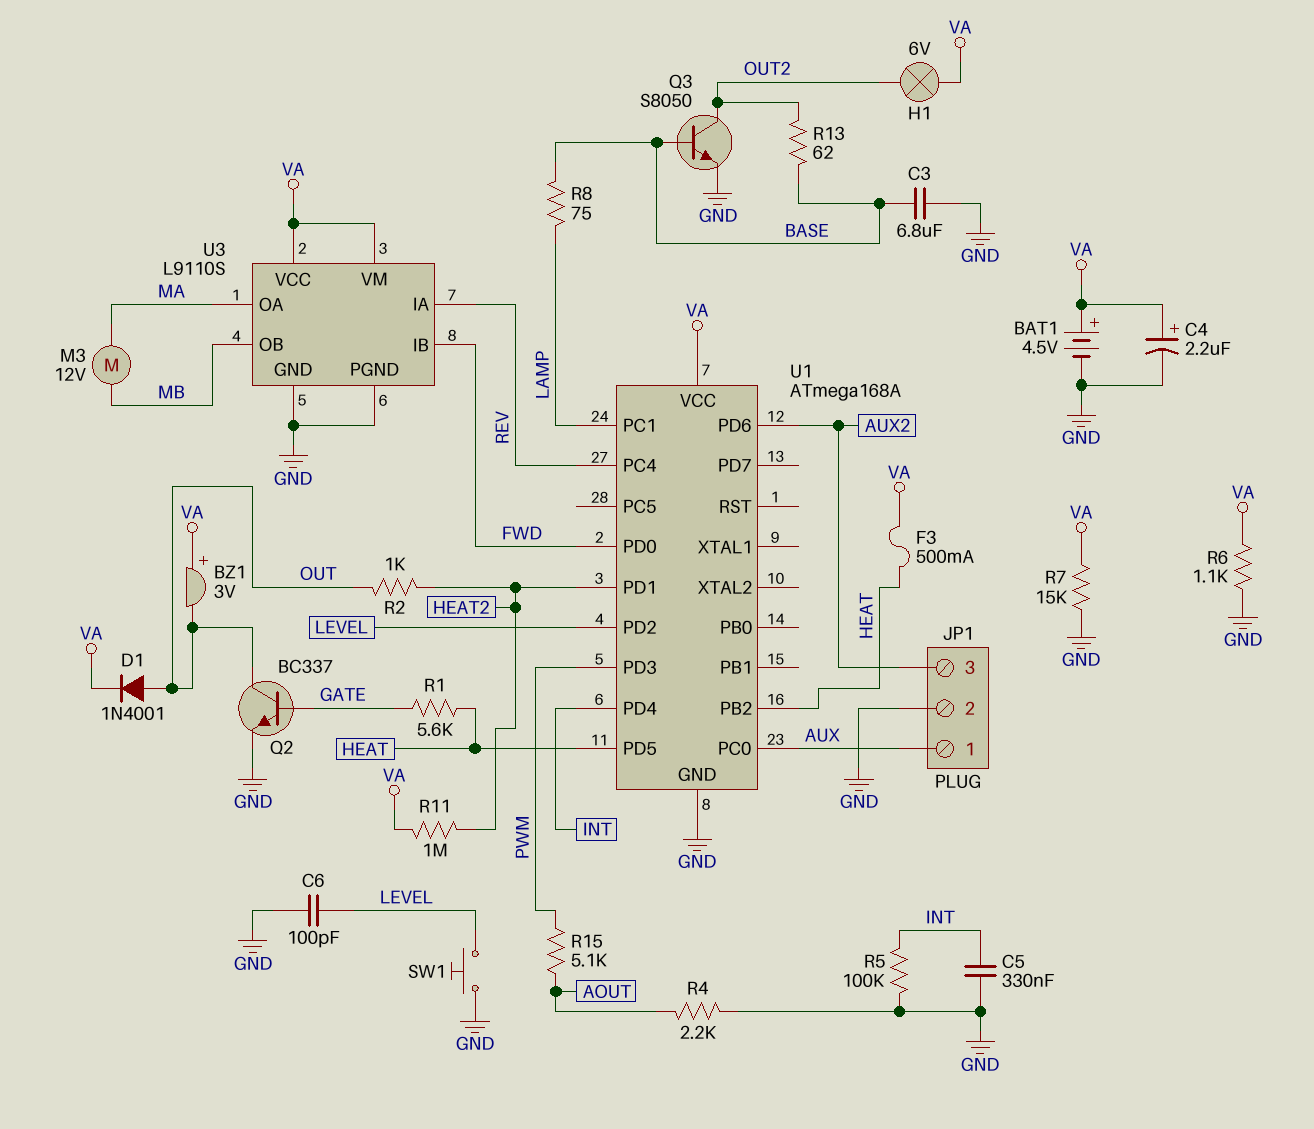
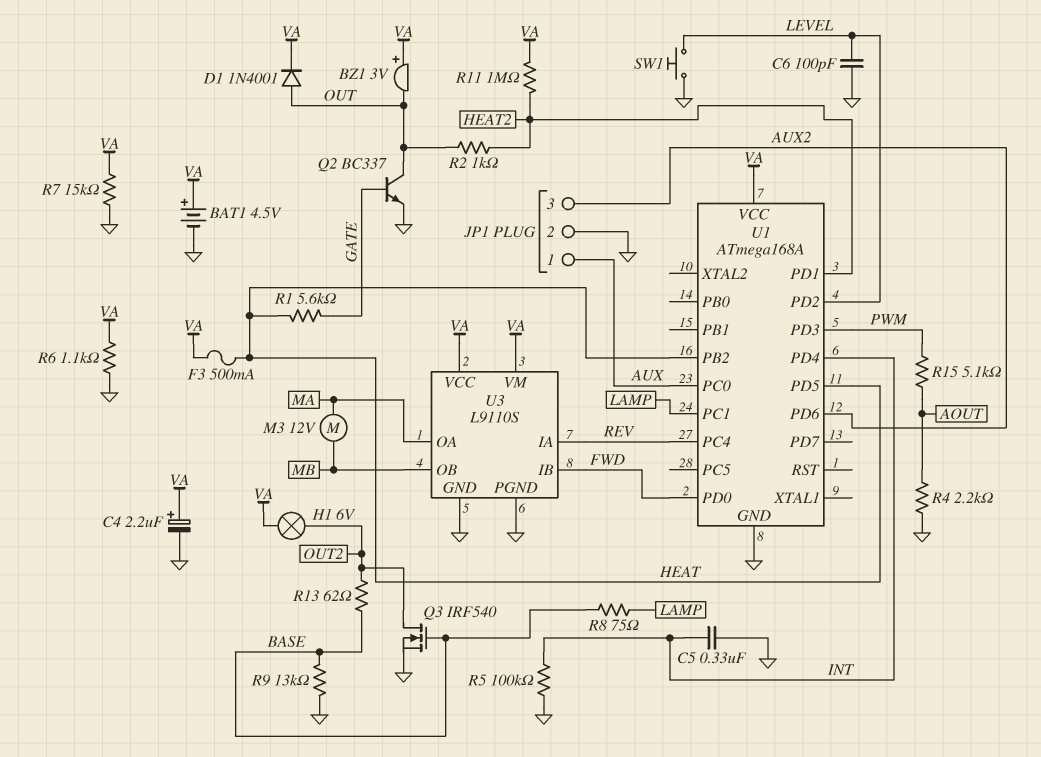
C3: 6.8uF (BASE, GND) -> none
Q3: NPN S8050 (B BASE, C OUT2, E GND) -> NMOS IRF540 (G BASE, D OUT2, S GND)
R9: none -> 13k (BASE, GND)

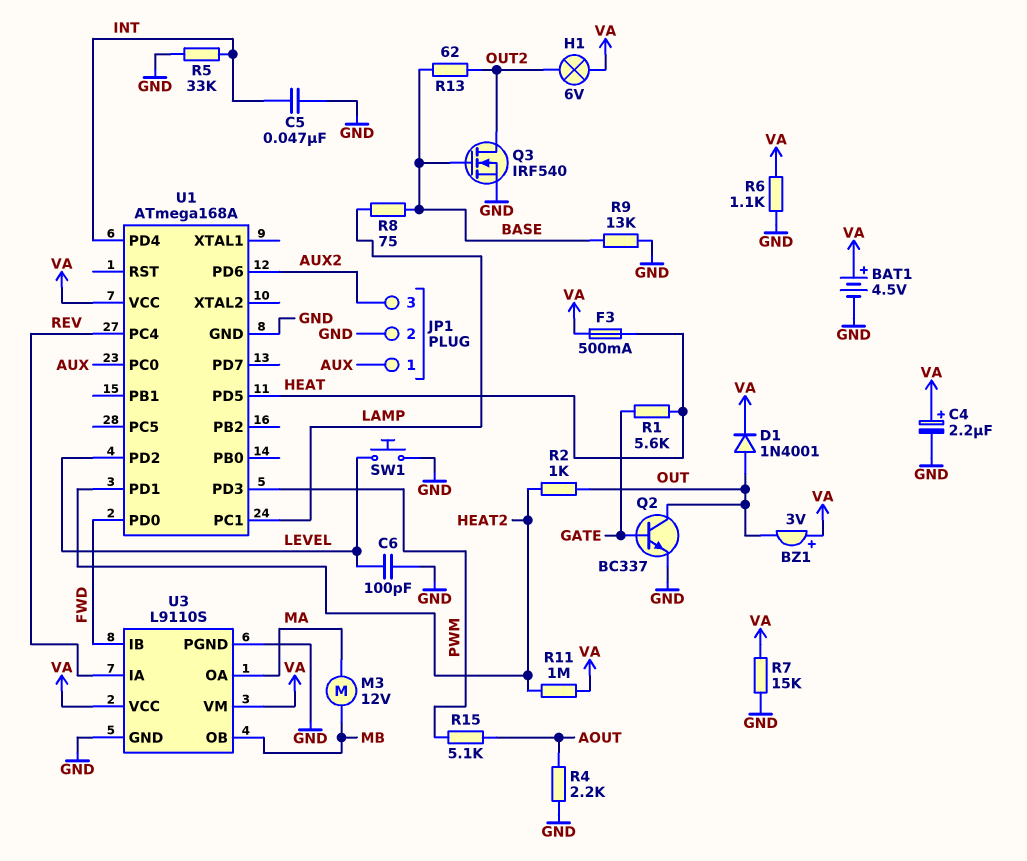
C5: 330nF (GND, INT) -> 47nF (GND, INT)
R5: 100k (GND, INT) -> 33k (GND, INT)
U1 pin PB2: HEAT -> none

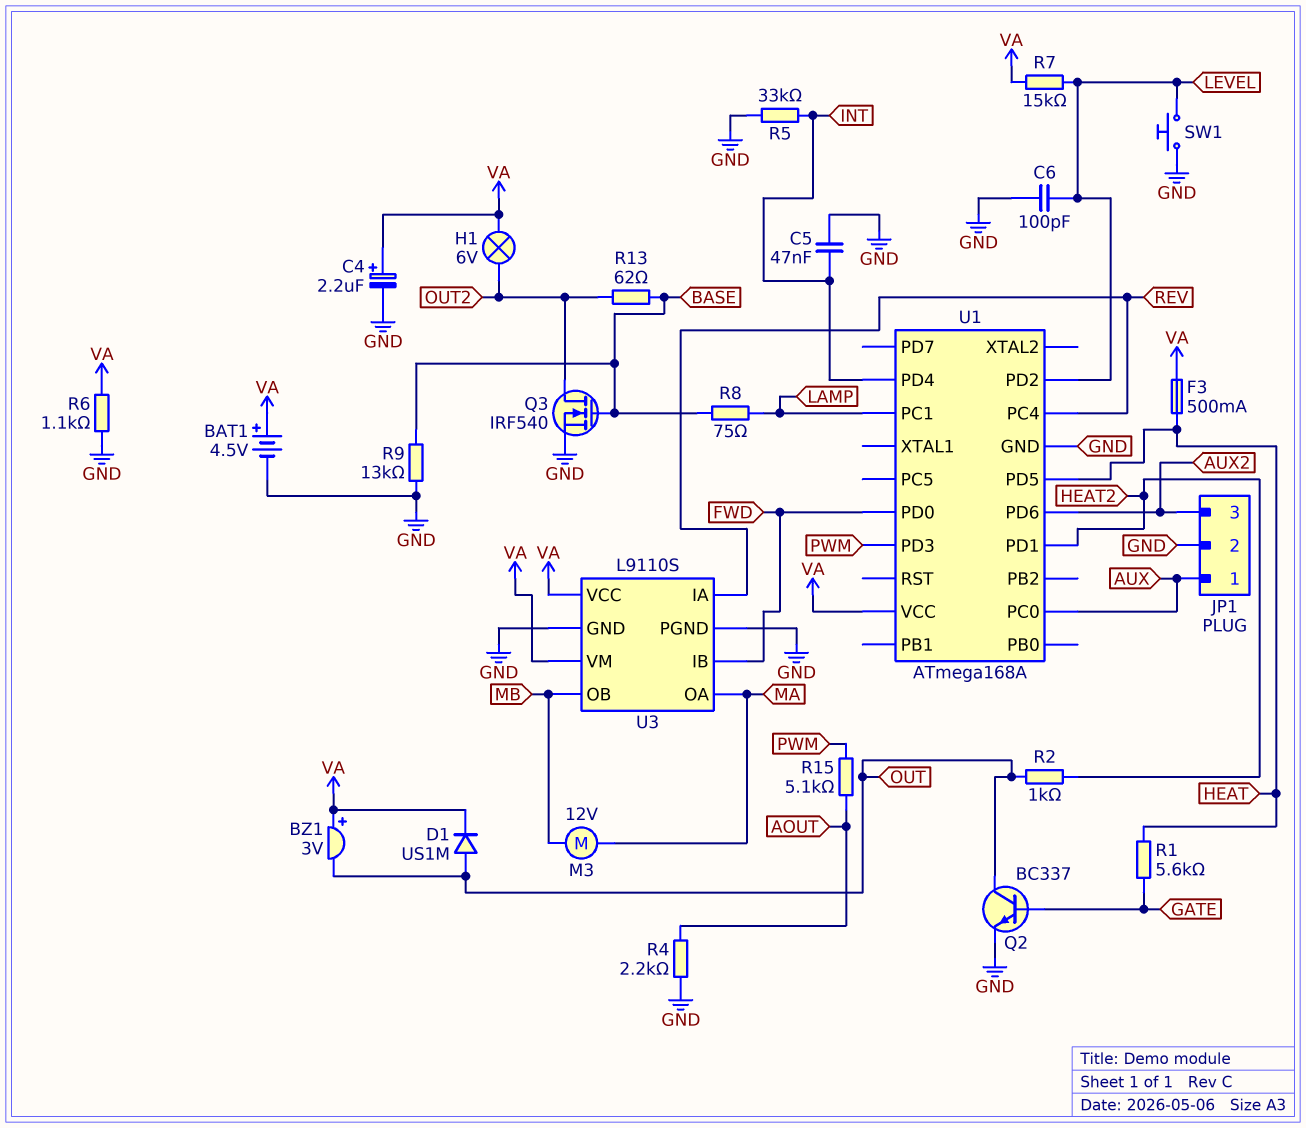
D1: diode 1N4001 (A OUT, K VA) -> diode US1M (A OUT, K VA)
R7: 15k (GND, VA) -> 15k (LEVEL, VA)
R11: 1M (HEAT2, VA) -> none

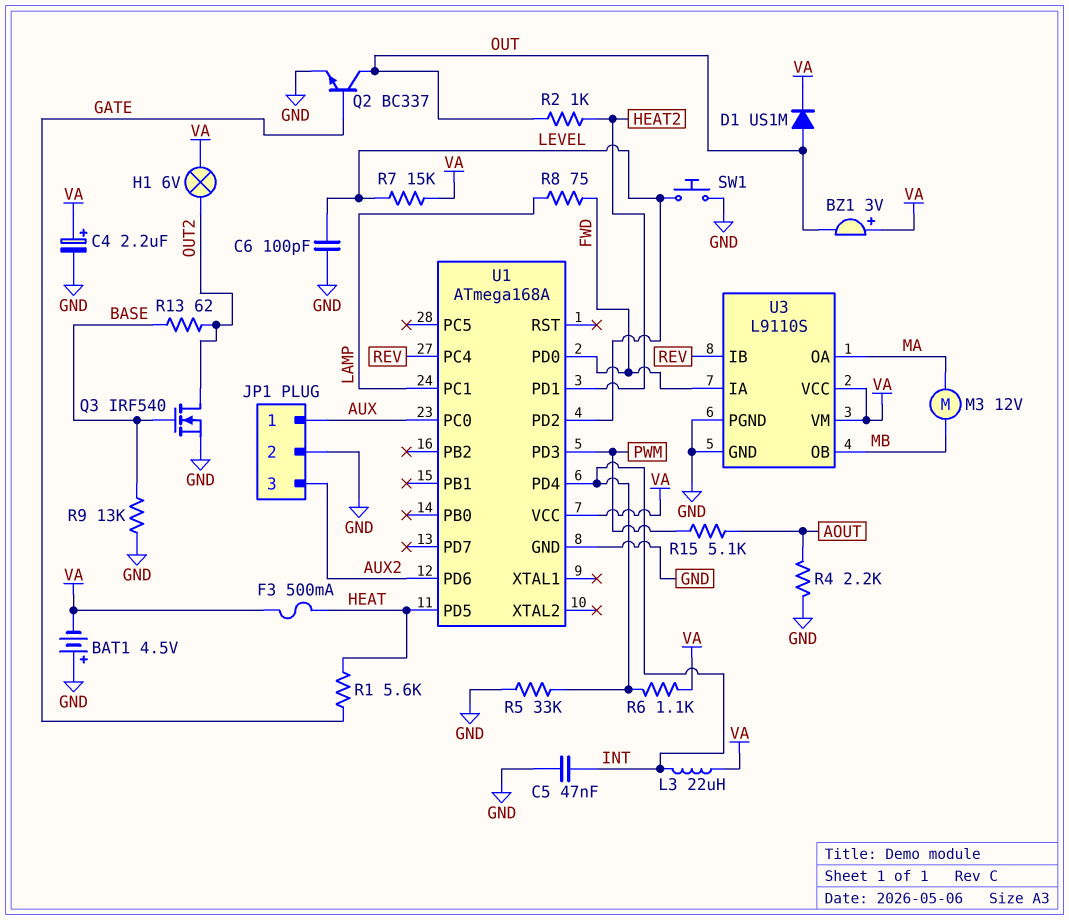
BAT1: 4.5V (plus VA, minus GND) -> 4.5V (plus GND, minus VA)
L3: none -> 22uH (INT, VA)
R6: 1.1k (GND, VA) -> 1.1k (INT, VA)
R8: 75 (BASE, LAMP) -> 75 (FWD, LAMP)
U3 pin IA: REV -> FWD
U3 pin IB: FWD -> REV

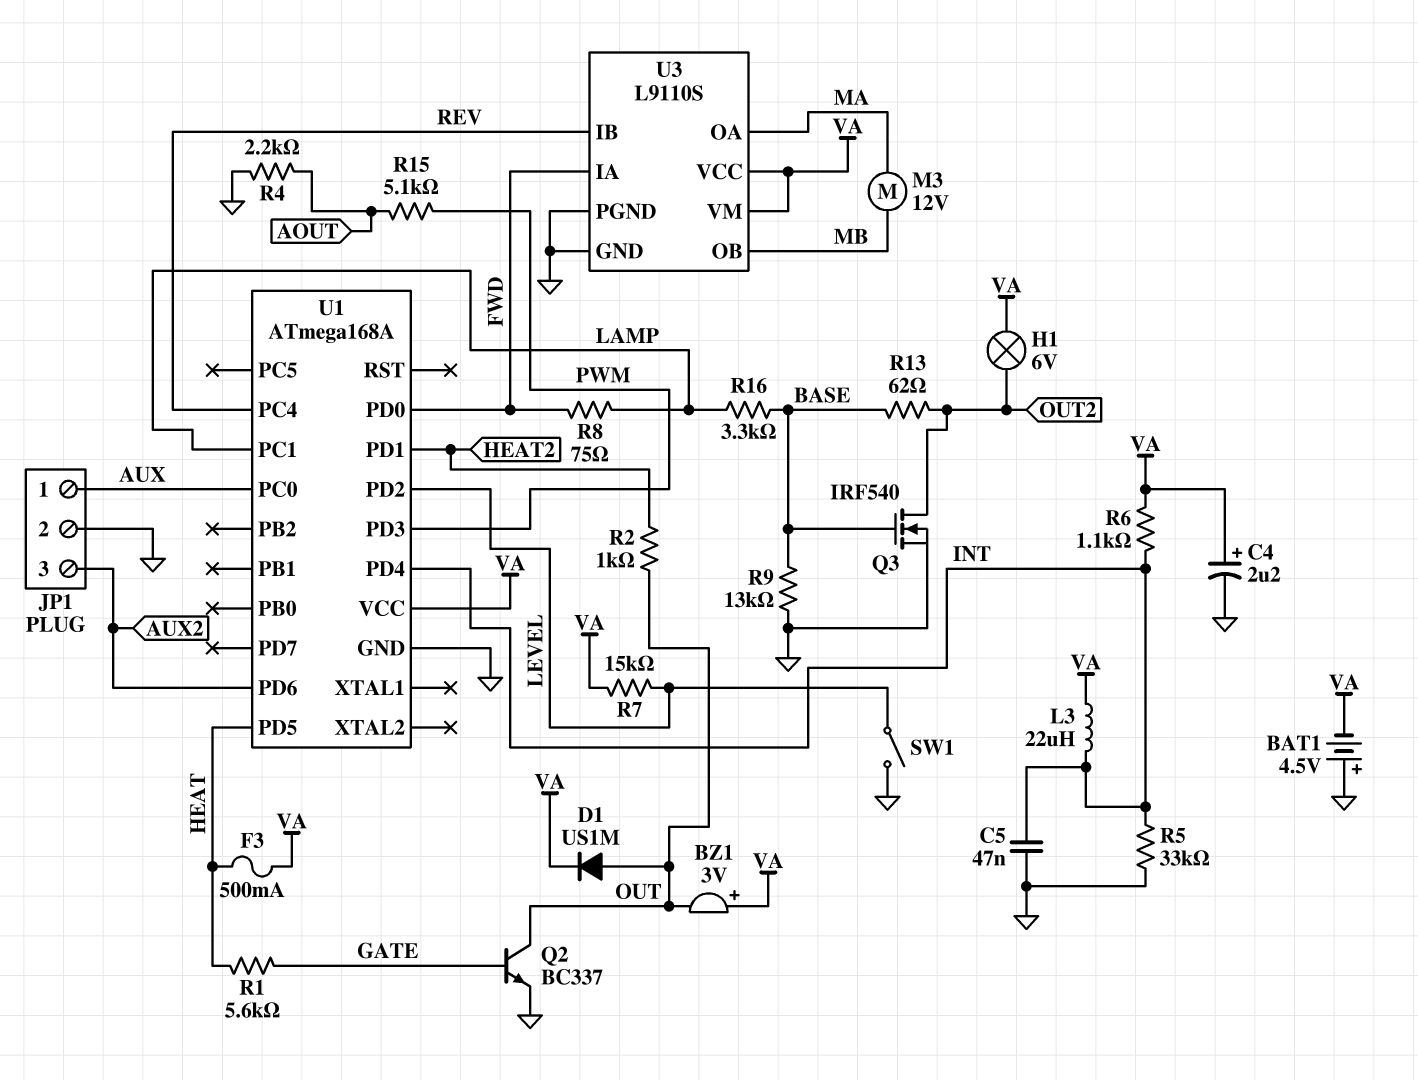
C6: 100pF (GND, LEVEL) -> none
R16: none -> 3.3k (BASE, LAMP)
SW1: button (GND, LEVEL) -> switch (GND, LEVEL)

